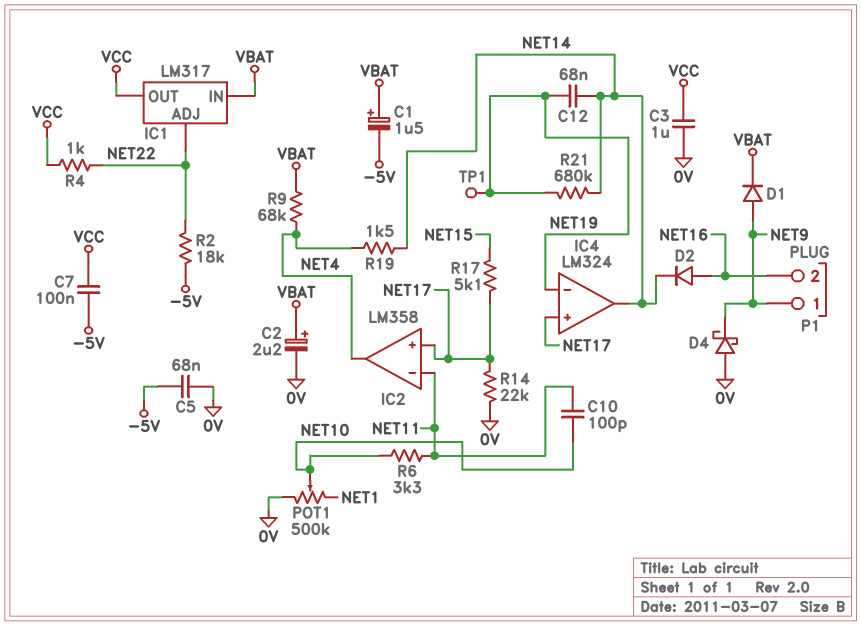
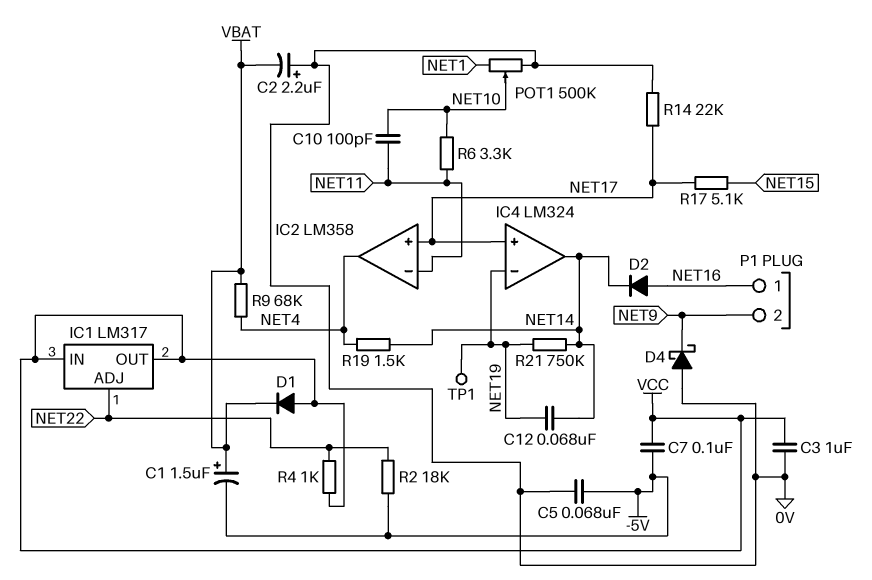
C2: 2.2uF (plus VBAT, minus 0V) -> 2.2uF (plus 0V, minus VBAT)
D1: diode (A NET9, K VBAT) -> diode (A VCC, K VBAT)
IC1 pin IN: VBAT -> VCC
P1 pin 1: NET9 -> NET16
P1 pin 2: NET16 -> NET9
R21: 680k (NET14, NET19) -> 750k (NET14, NET19)

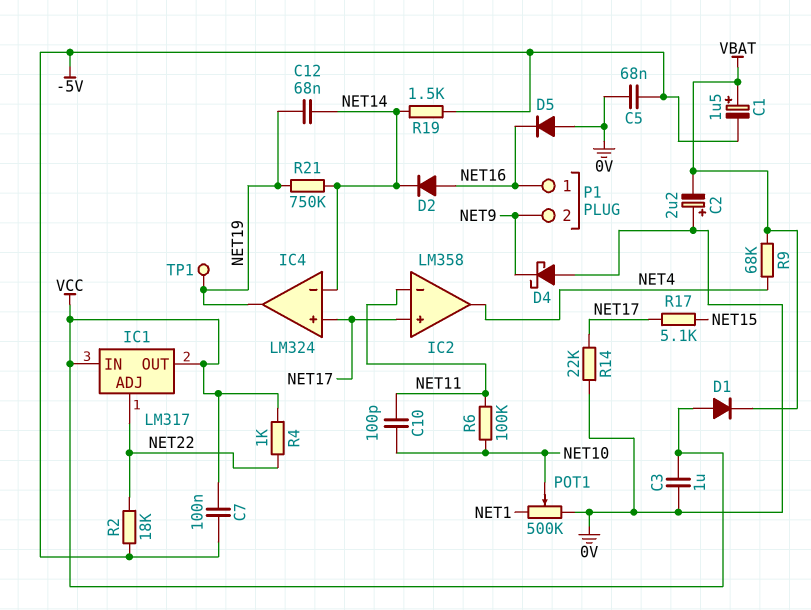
D5: none -> diode (A 0V, K NET16)
IC4 pin in-: NET19 -> NET14
IC4 pin out: NET14 -> NET19
R6: 3.3k (NET10, NET11) -> 100k (NET10, NET11)
R19: 1.5k (NET4, NET14) -> 1.5k (-5V, NET14)

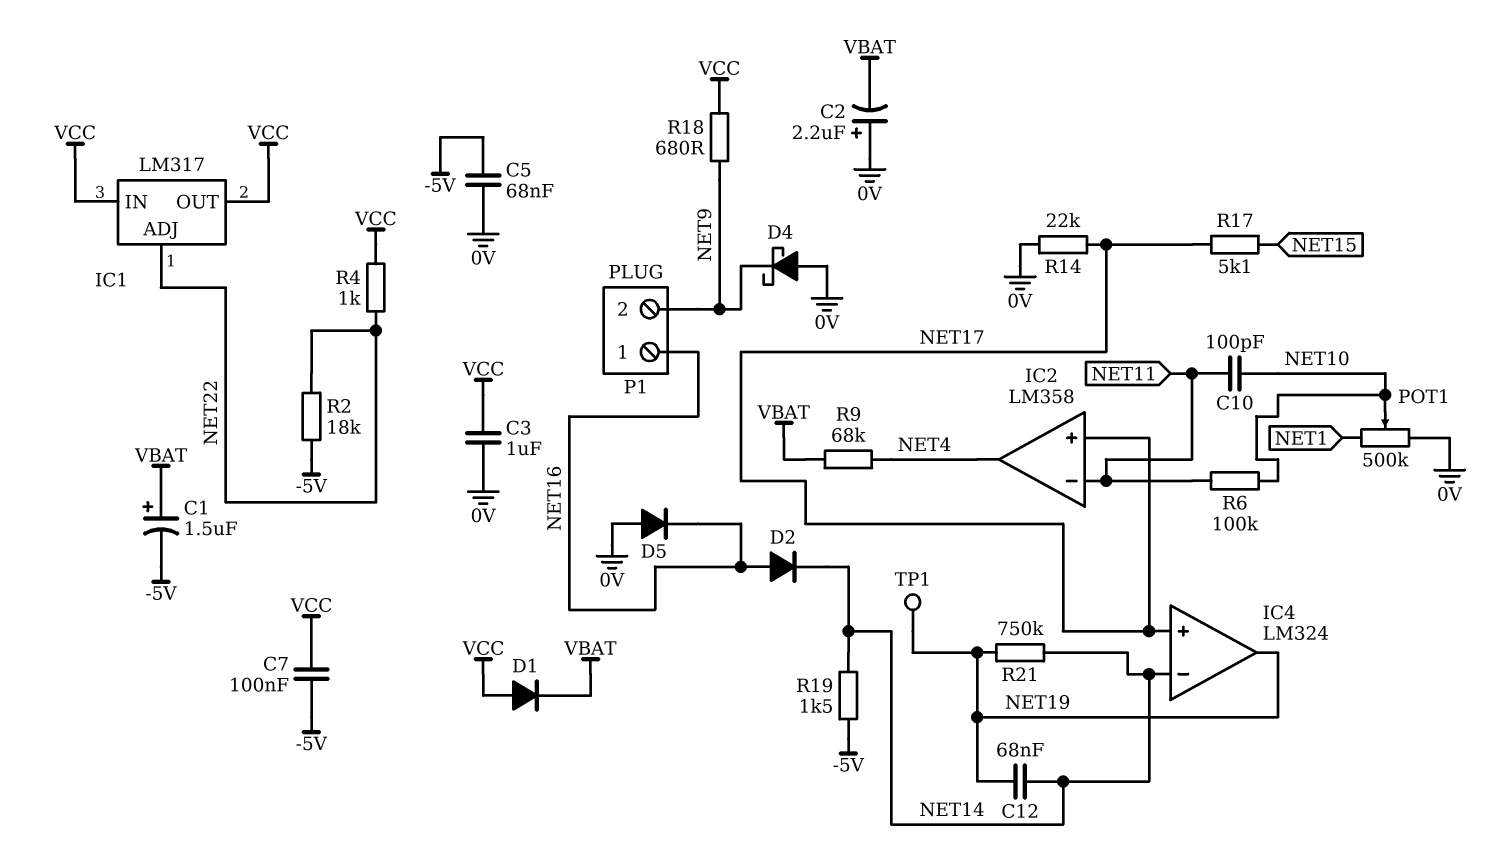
R18: none -> 680 (NET9, VCC)

